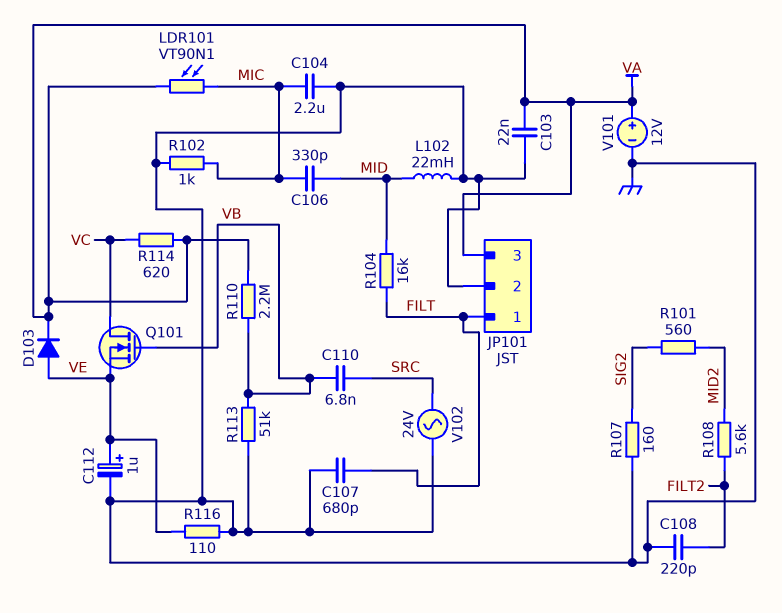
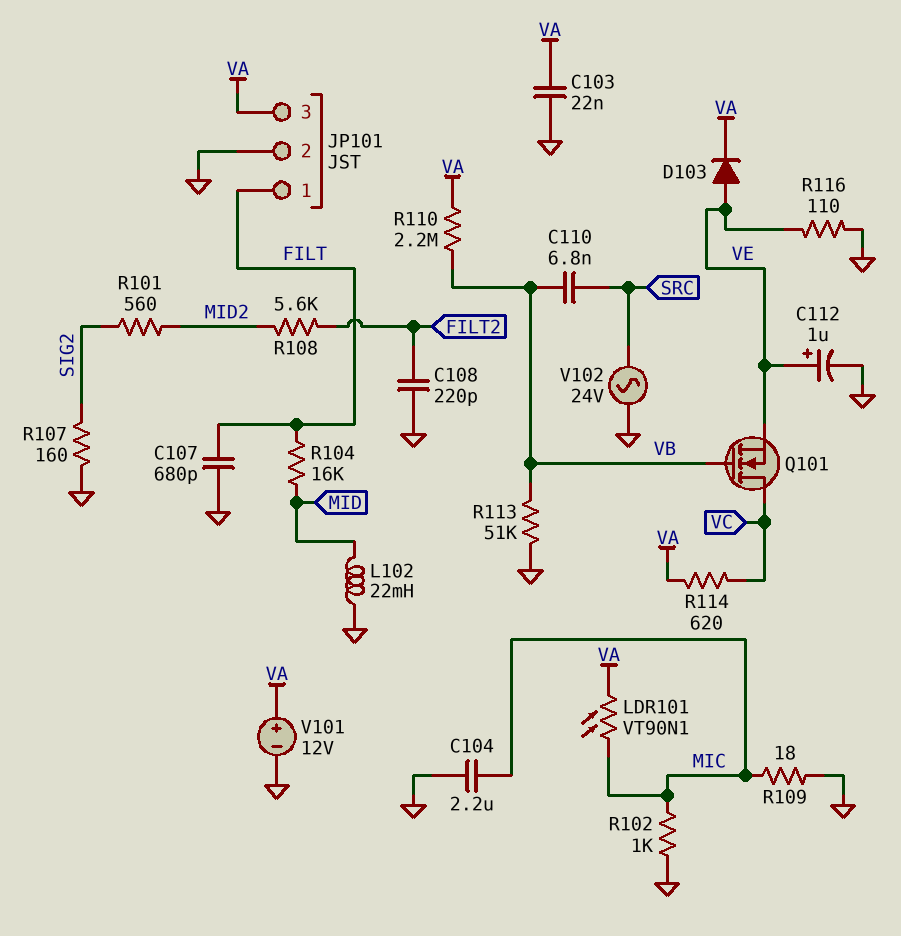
C106: 330pF (MIC, MID) -> none
R109: none -> 18 (GND, MIC)

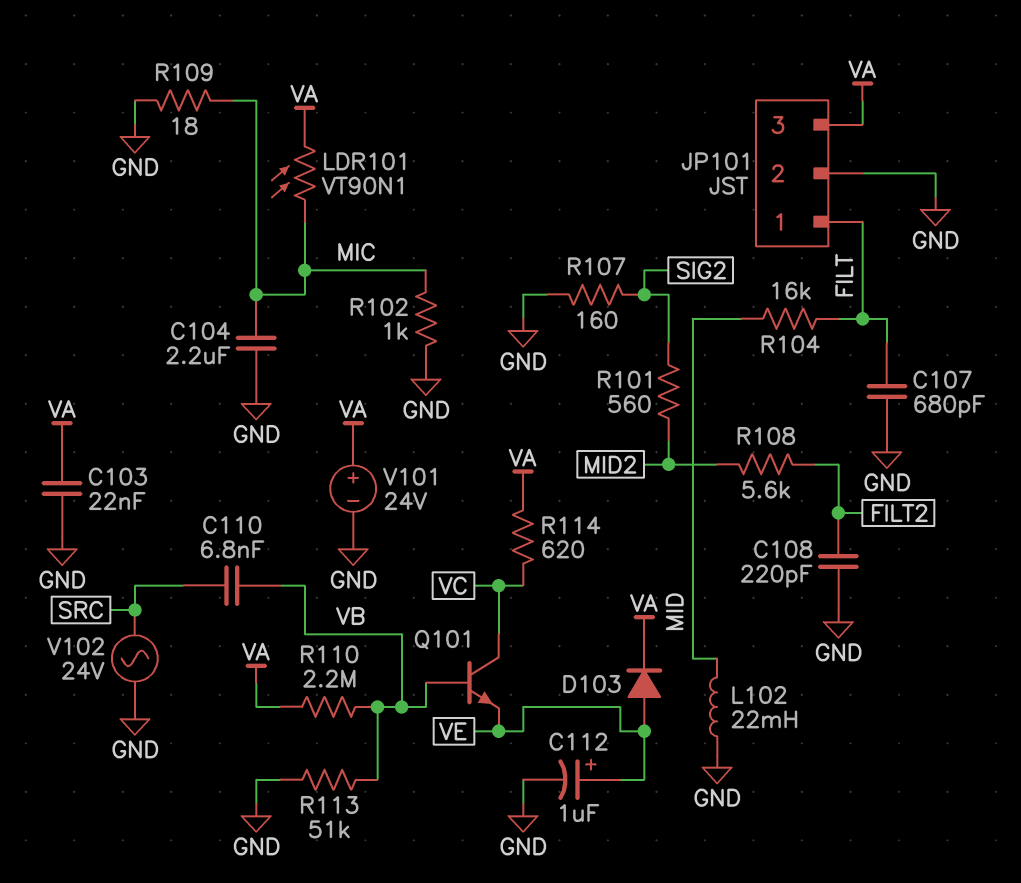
Q101: NMOS (G VB, D VC, S VE) -> NPN (B VB, C VC, E VE)
R116: 110 (GND, VE) -> none
V101: 12V (plus VA, minus GND) -> 24V (plus VA, minus GND)

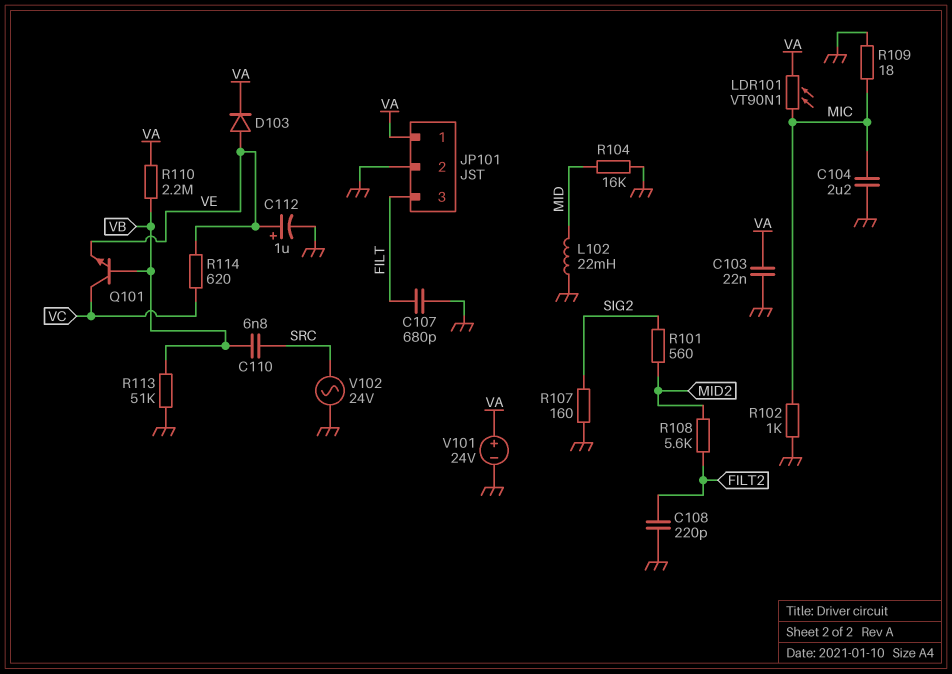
JP101 pin 1: FILT -> VA
JP101 pin 3: VA -> FILT
R104: 16k (FILT, MID) -> 16k (GND, MID)
R114: 620 (VA, VC) -> 620 (VC, VE)

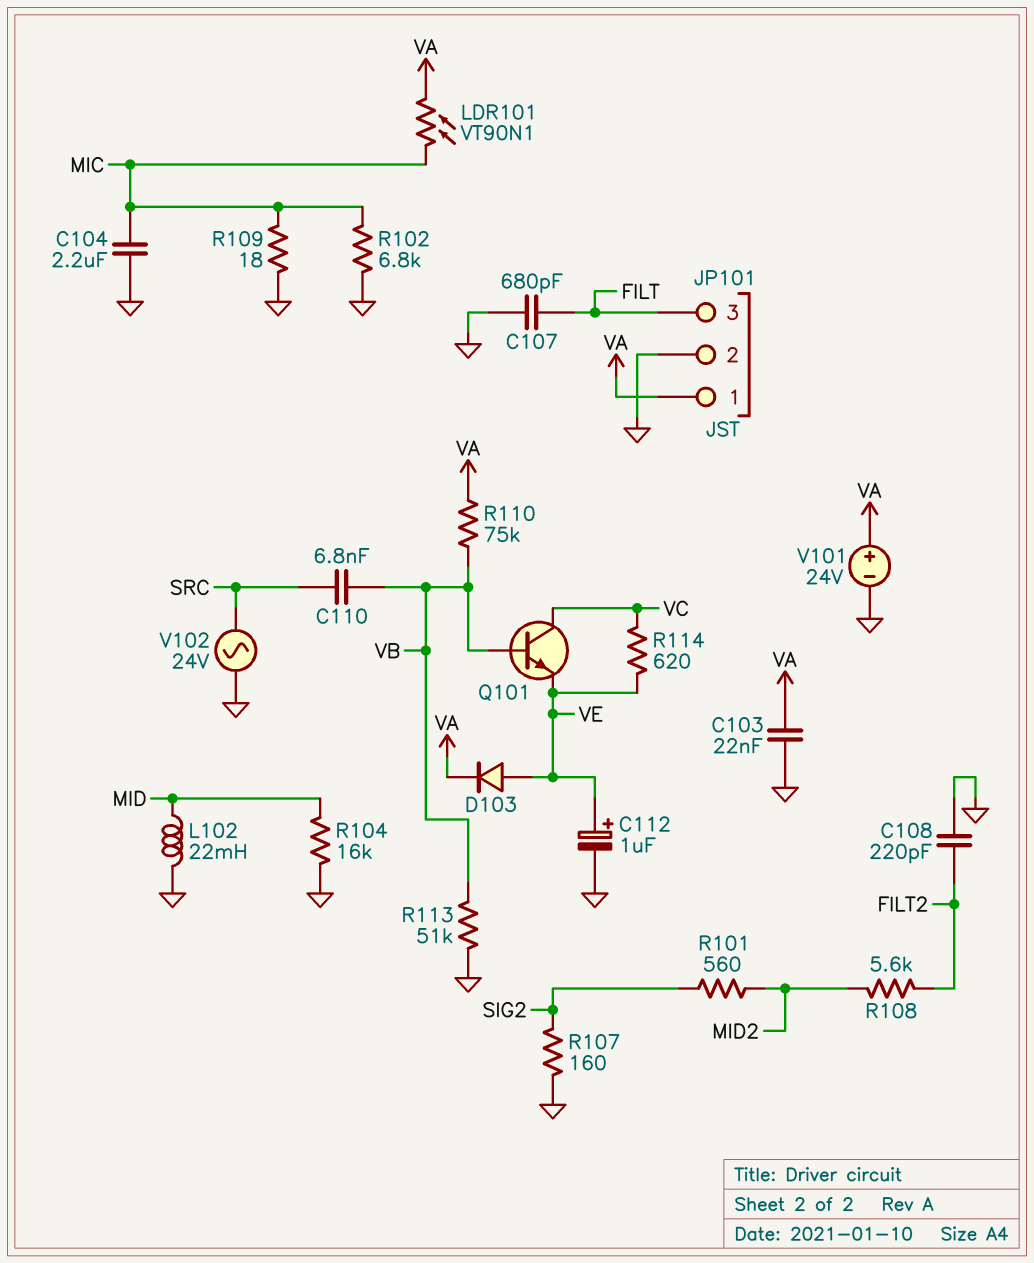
R102: 1k (GND, MIC) -> 6.8k (GND, MIC)
R110: 2.2M (VA, VB) -> 75k (VA, VB)

